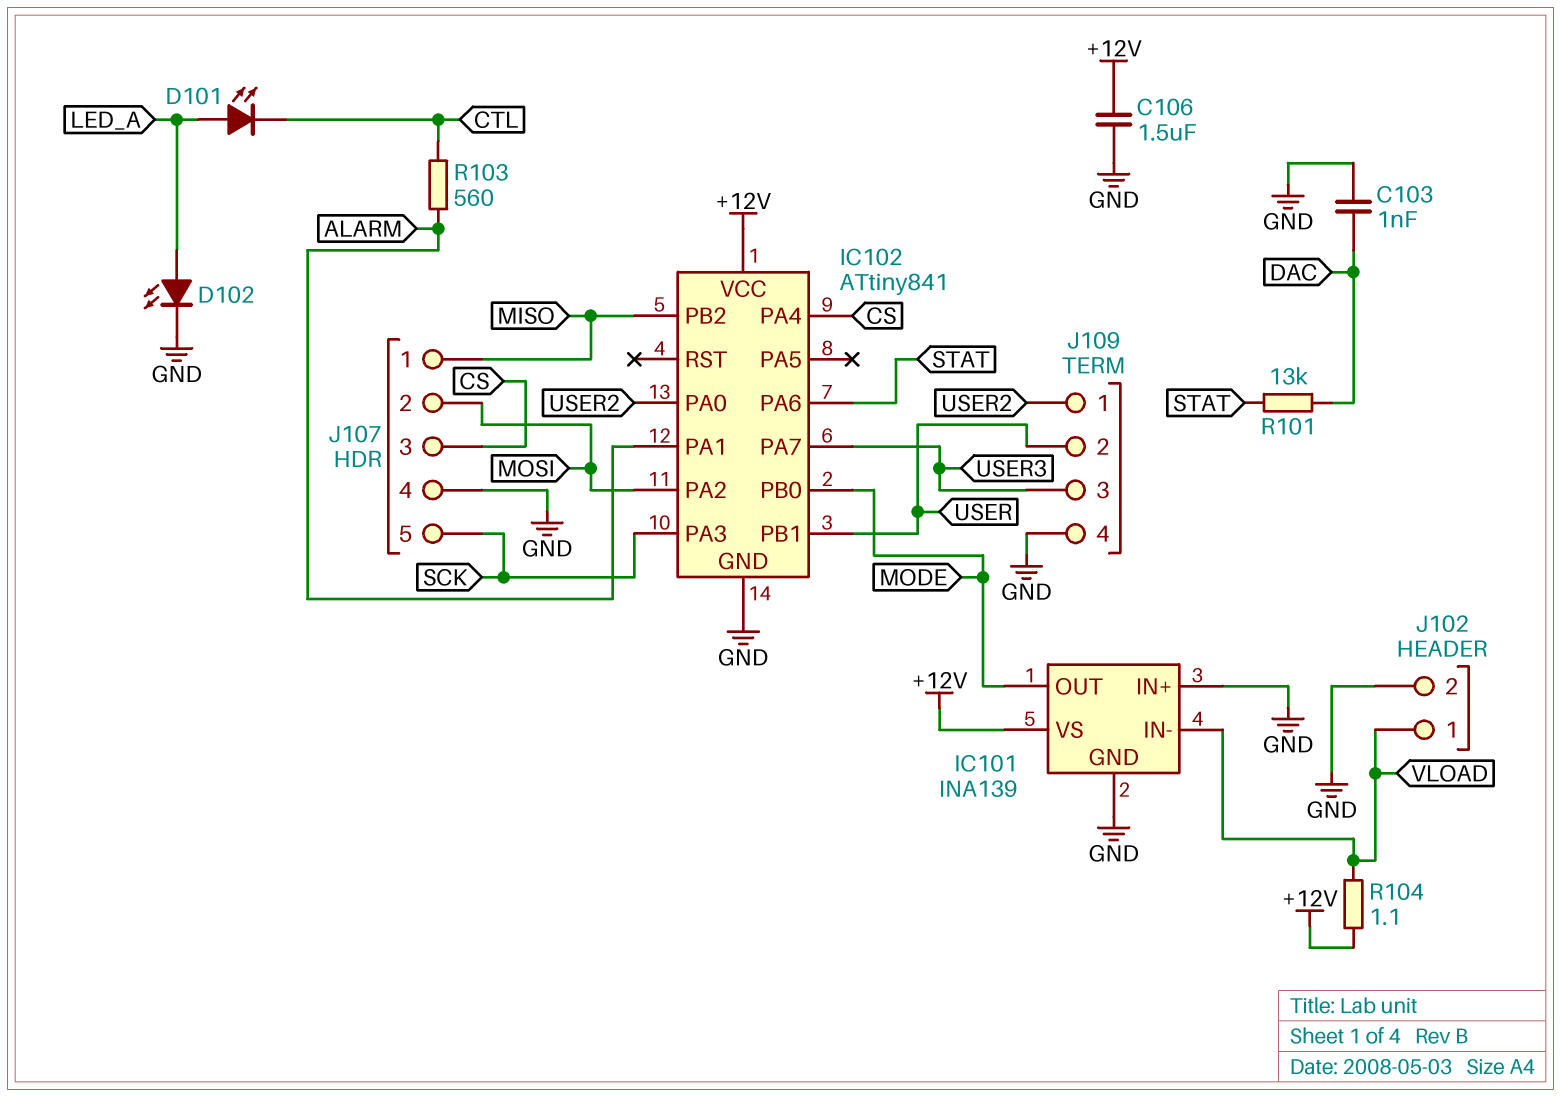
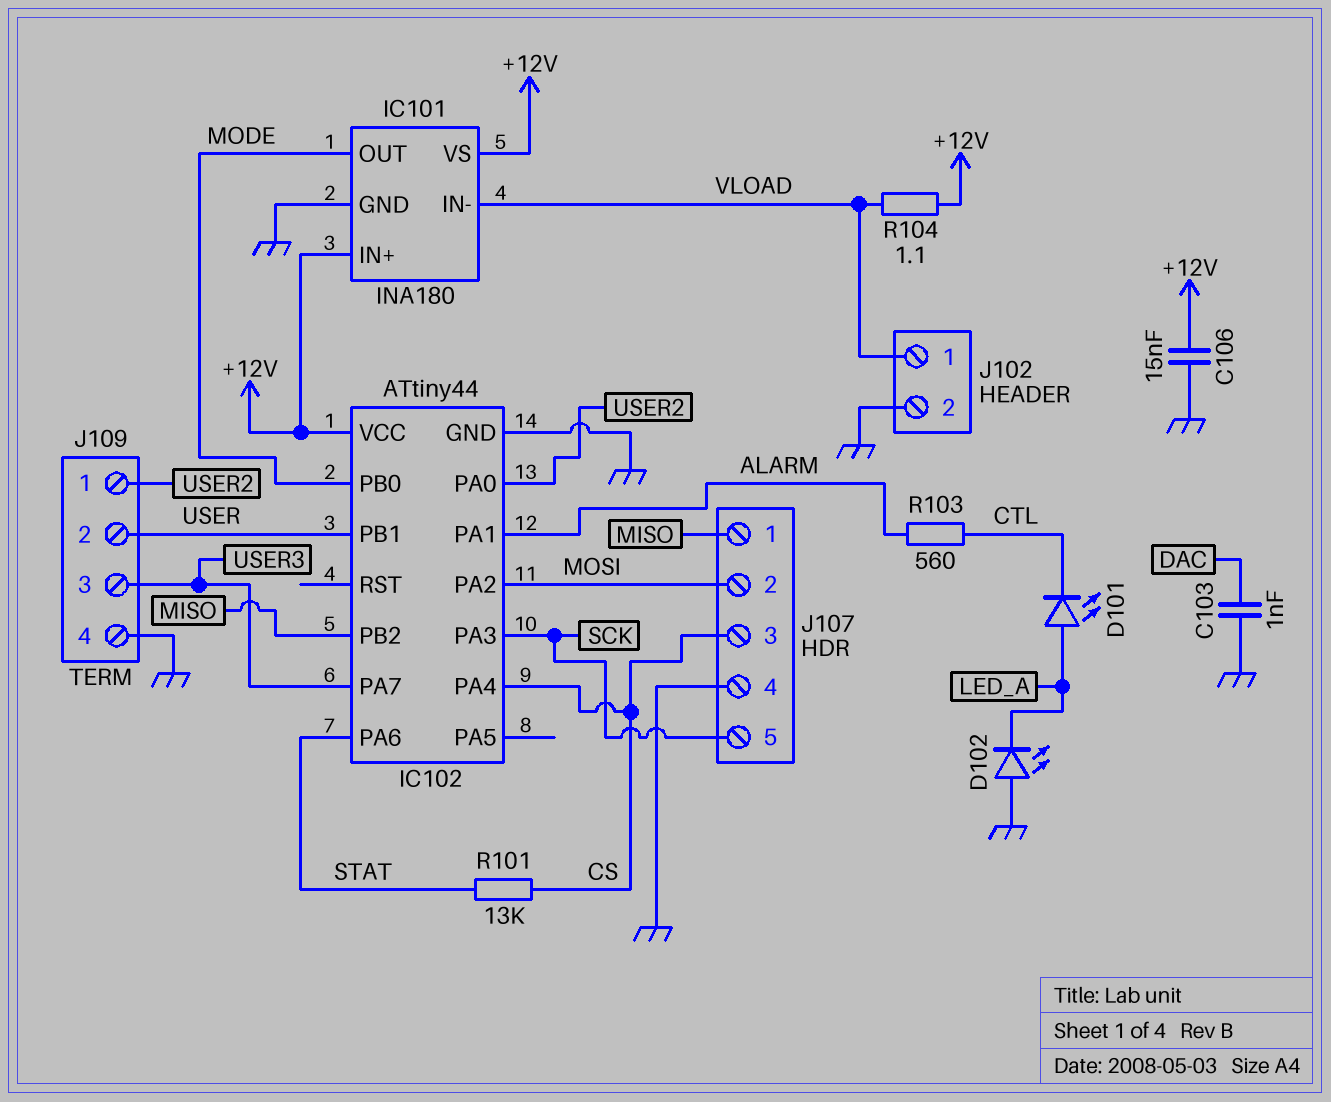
C106: 1.5uF (+12V, GND) -> 15nF (+12V, GND)
D102: LED (A LED_A, K GND) -> LED (A GND, K LED_A)
IC101: INA139 -> INA180
IC101 pin IN+: GND -> +12V
IC102: ATtiny841 -> ATtiny44
R101: 13k (DAC, STAT) -> 13k (CS, STAT)

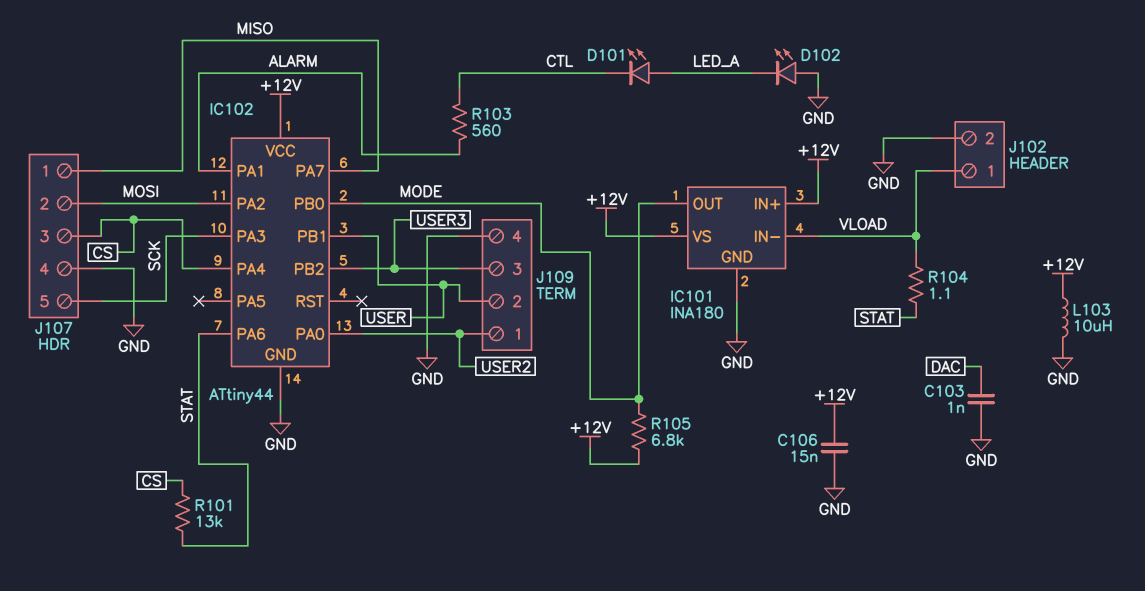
IC102 pin PA7: USER3 -> MISO
IC102 pin PB2: MISO -> USER3
L103: none -> 10uH (+12V, GND)
R104: 1.1 (+12V, VLOAD) -> 1.1 (STAT, VLOAD)
R105: none -> 6.8k (+12V, MODE)

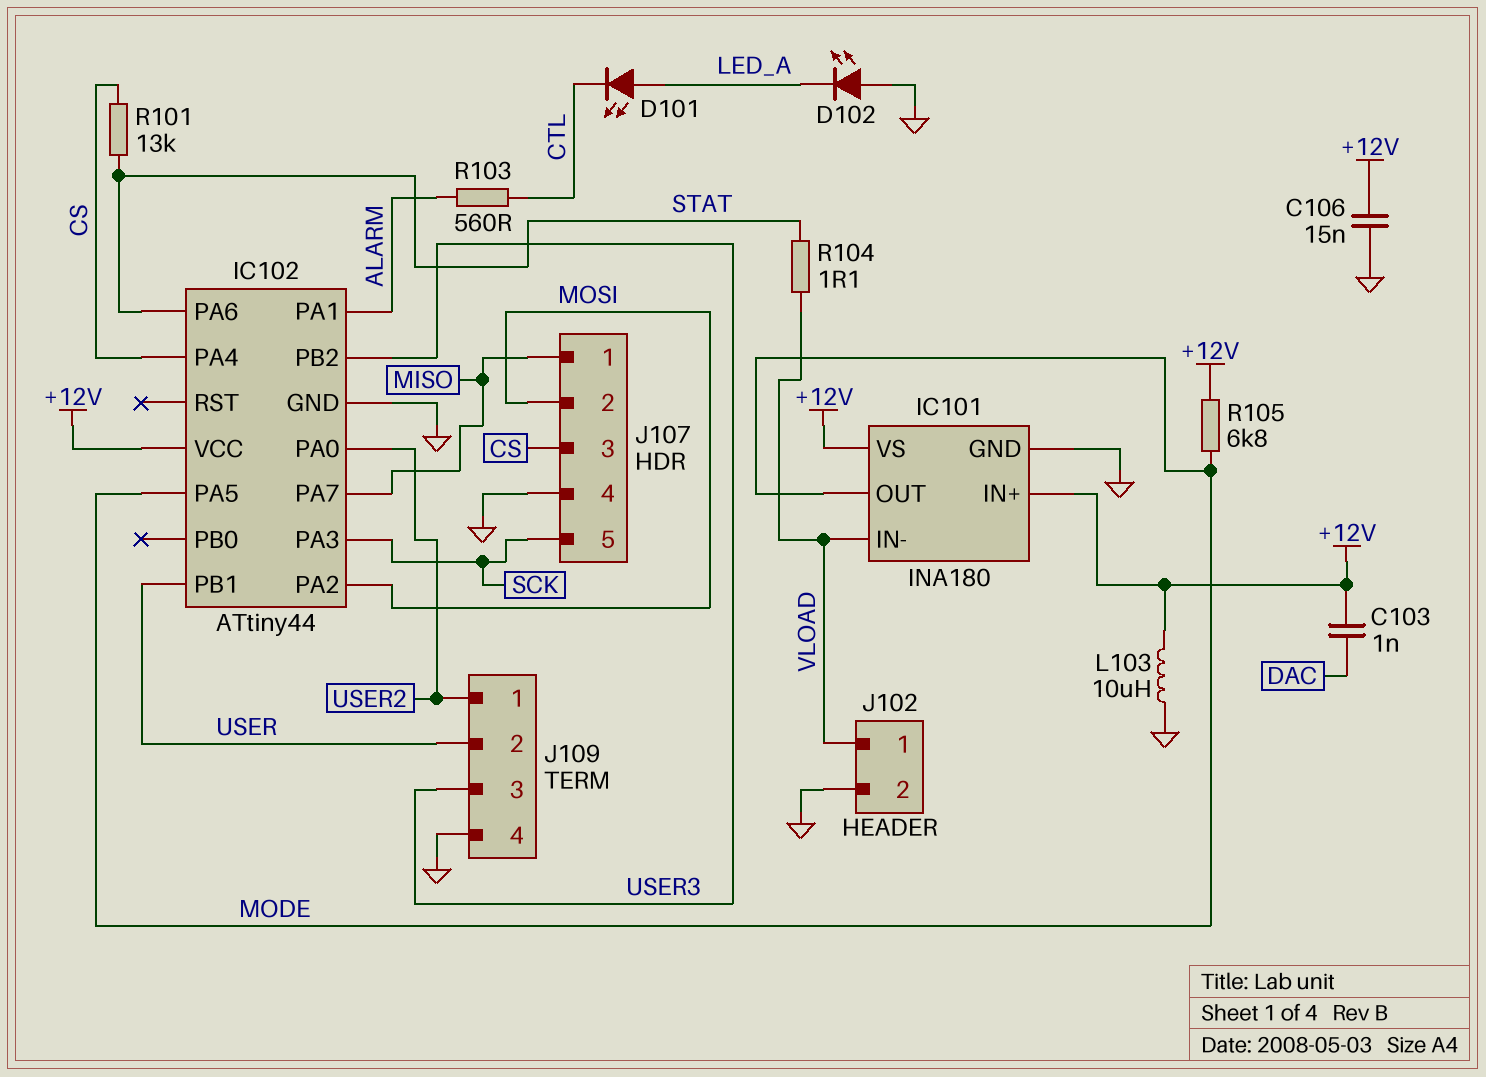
C103: 1nF (DAC, GND) -> 1nF (+12V, DAC)
IC102 pin PA5: none -> MODE
IC102 pin PB0: MODE -> none

